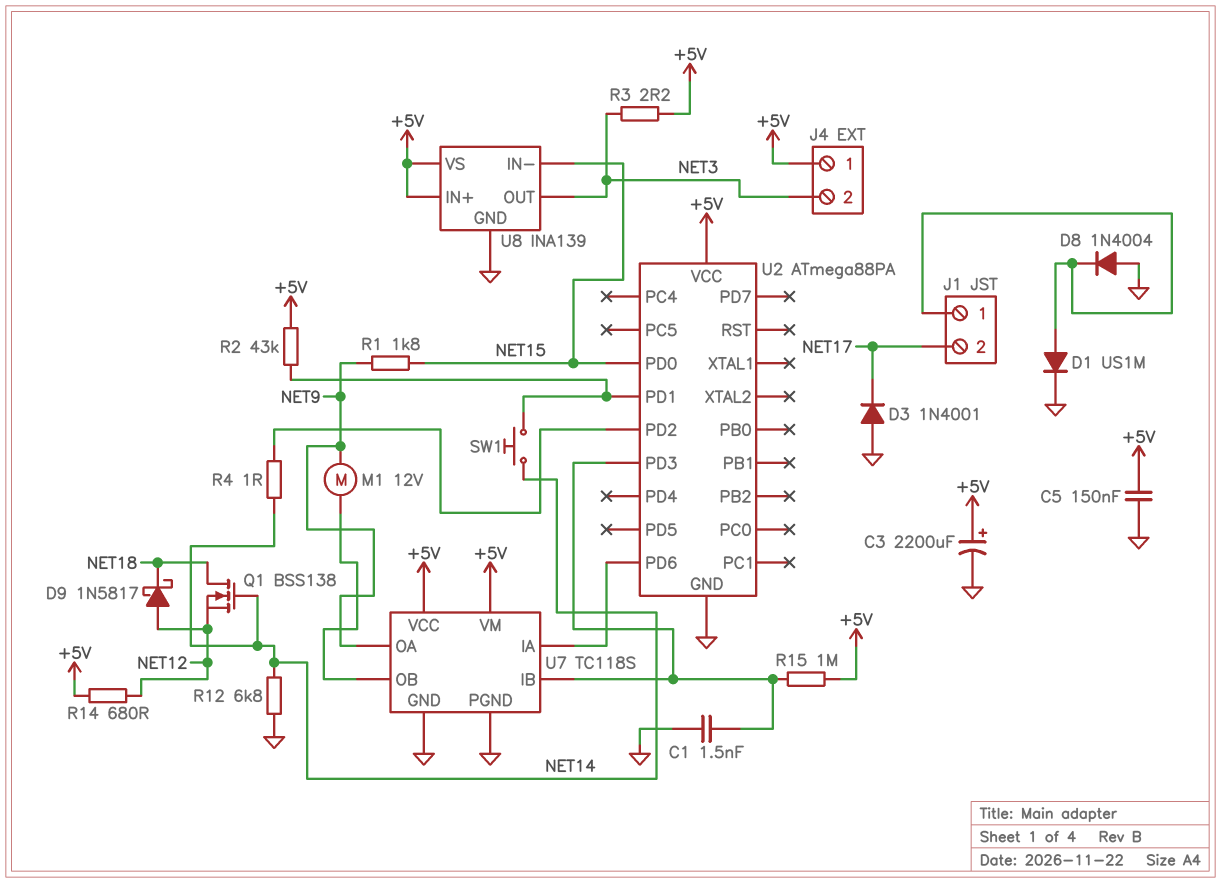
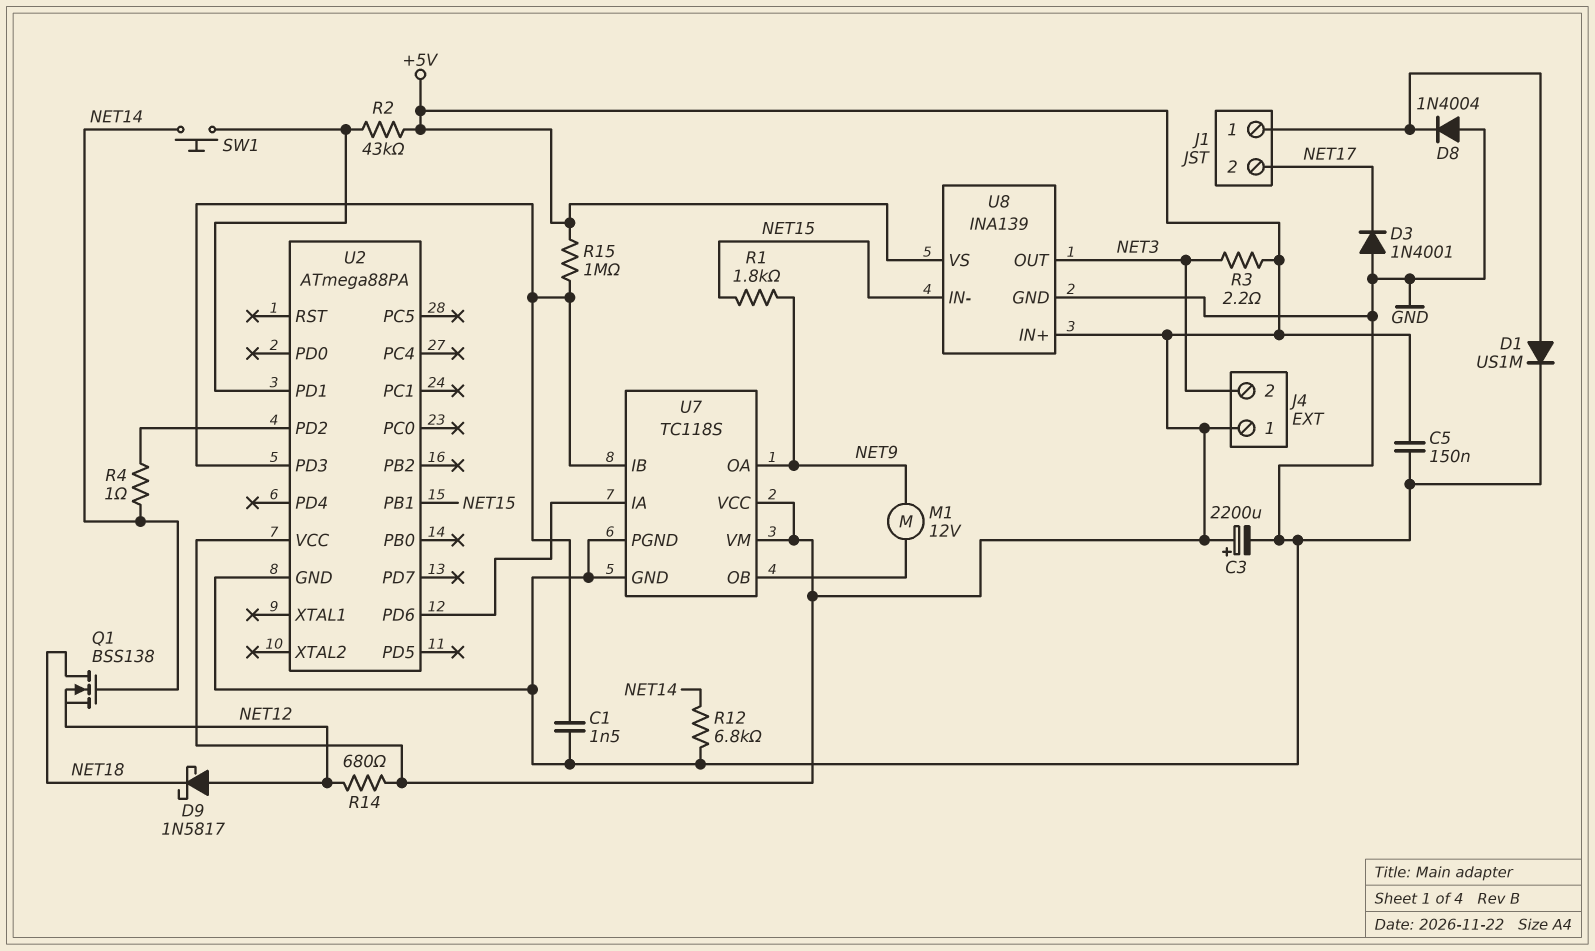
U2 pin PB1: none -> NET15
U2 pin PD0: NET15 -> none

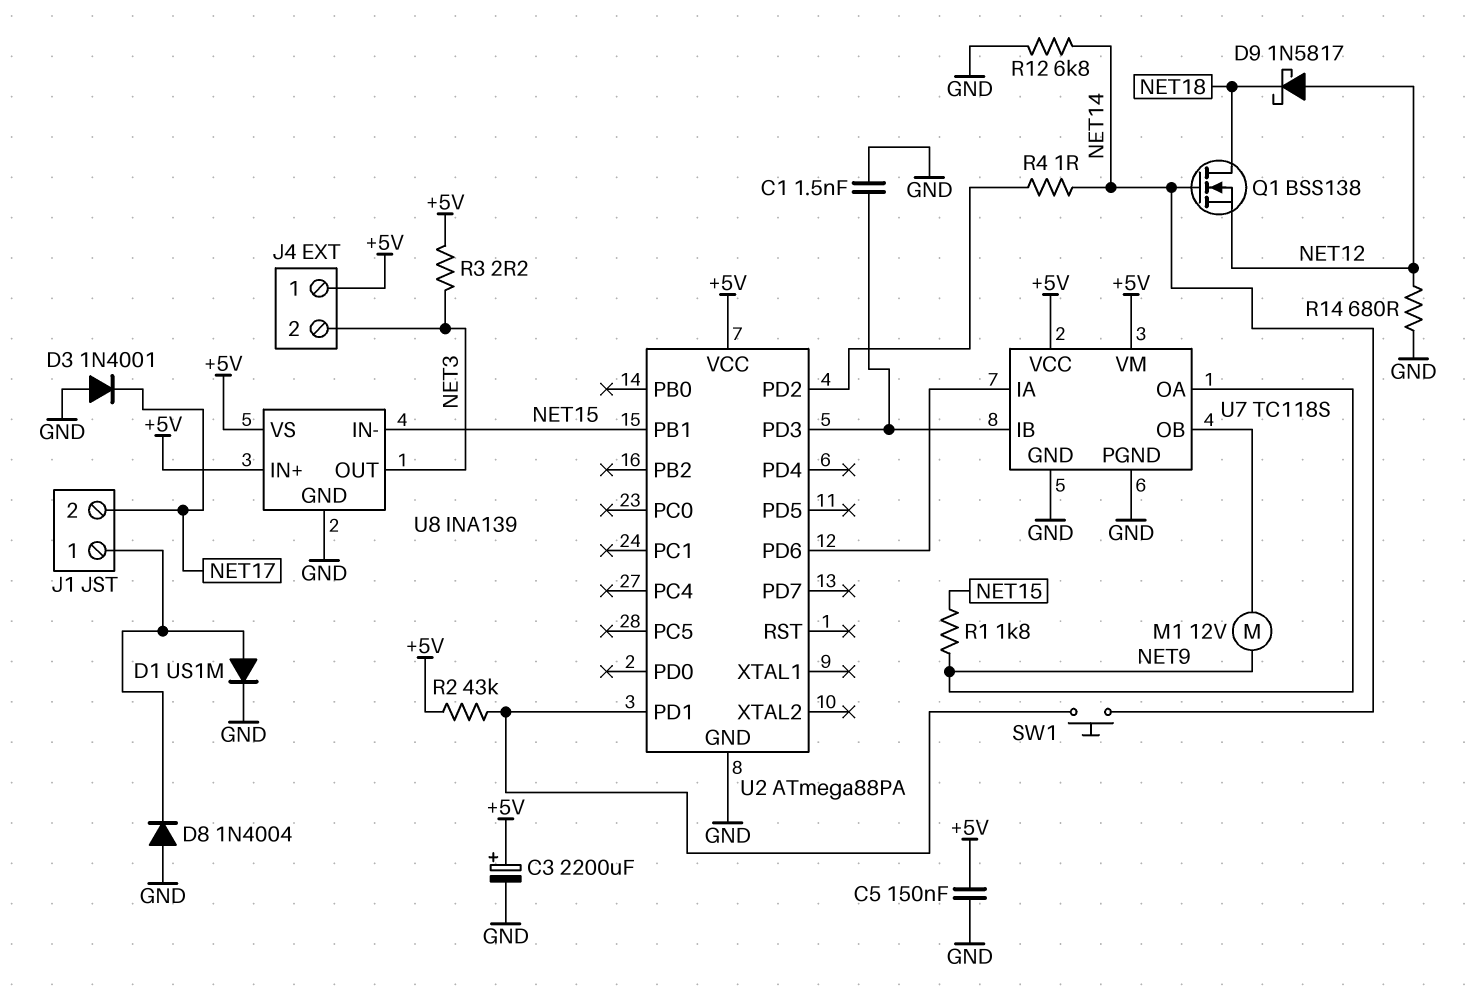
R14: 680 (+5V, NET12) -> 680 (GND, NET12)
R15: 1M (+5V, U2/PD3) -> none

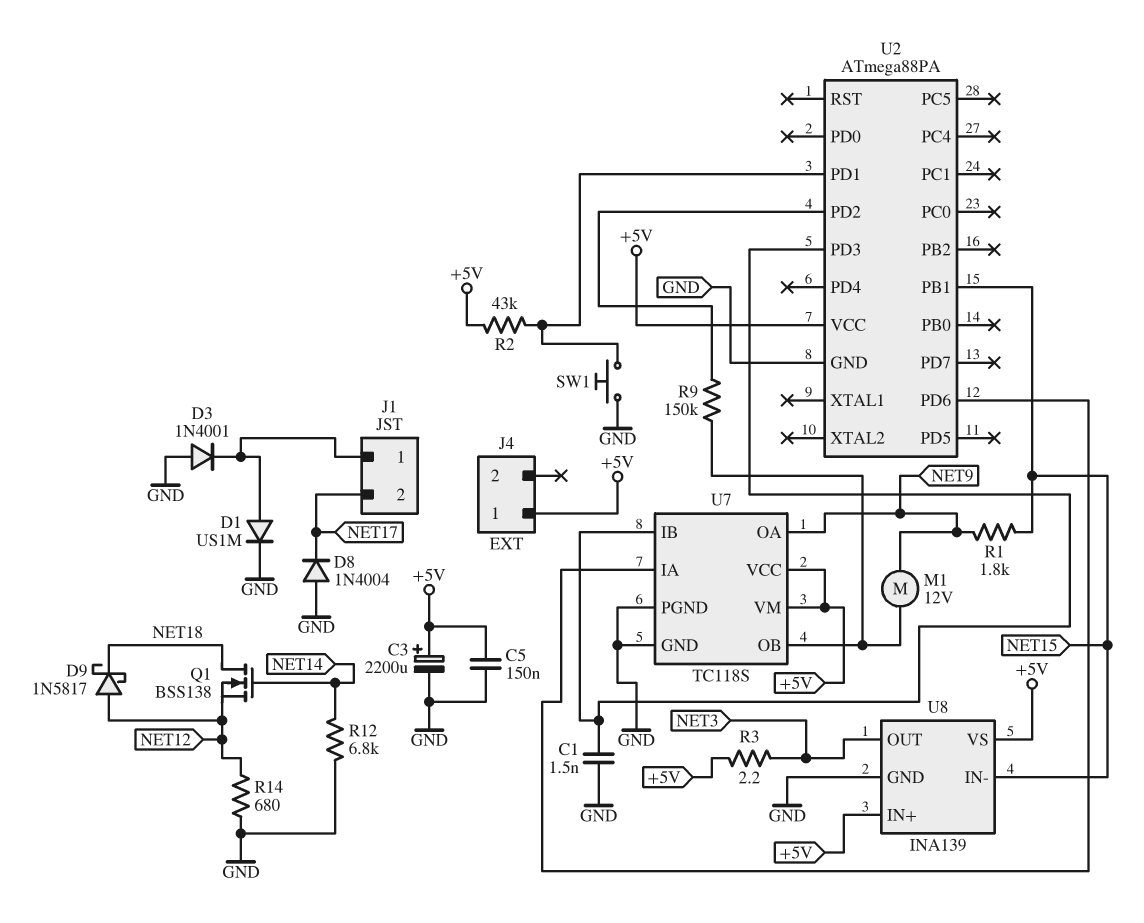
D3: diode 1N4001 (A GND, K NET17) -> diode 1N4001 (A GND, K J1/1)
D8: diode 1N4004 (A GND, K J1/1) -> diode 1N4004 (A GND, K NET17)
J4 pin 2: NET3 -> none
R4: 1 (NET14, U2/PD2) -> none
R9: none -> 150k (U2/PD2, U7/OB)
SW1: button (NET14, U2/PD1) -> button (GND, U2/PD1)

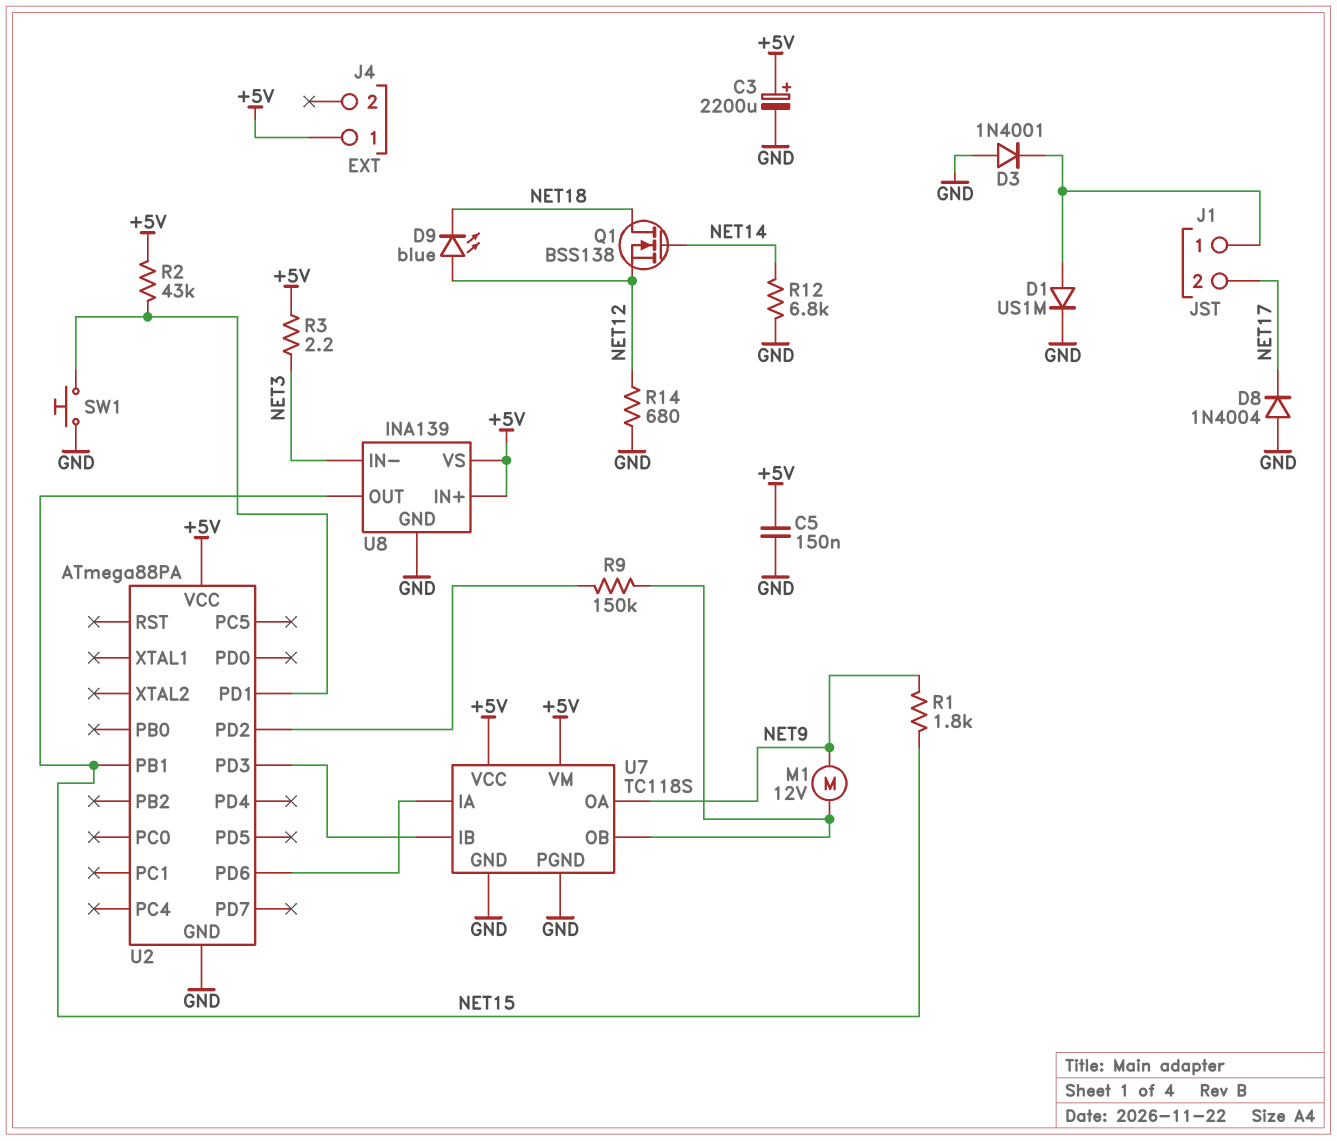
C1: 1.5nF (GND, U2/PD3) -> none
D9: schottky 1N5817 (A NET12, K NET18) -> LED blue (A NET12, K NET18)
U8 pin IN-: NET15 -> NET3
U8 pin OUT: NET3 -> NET15

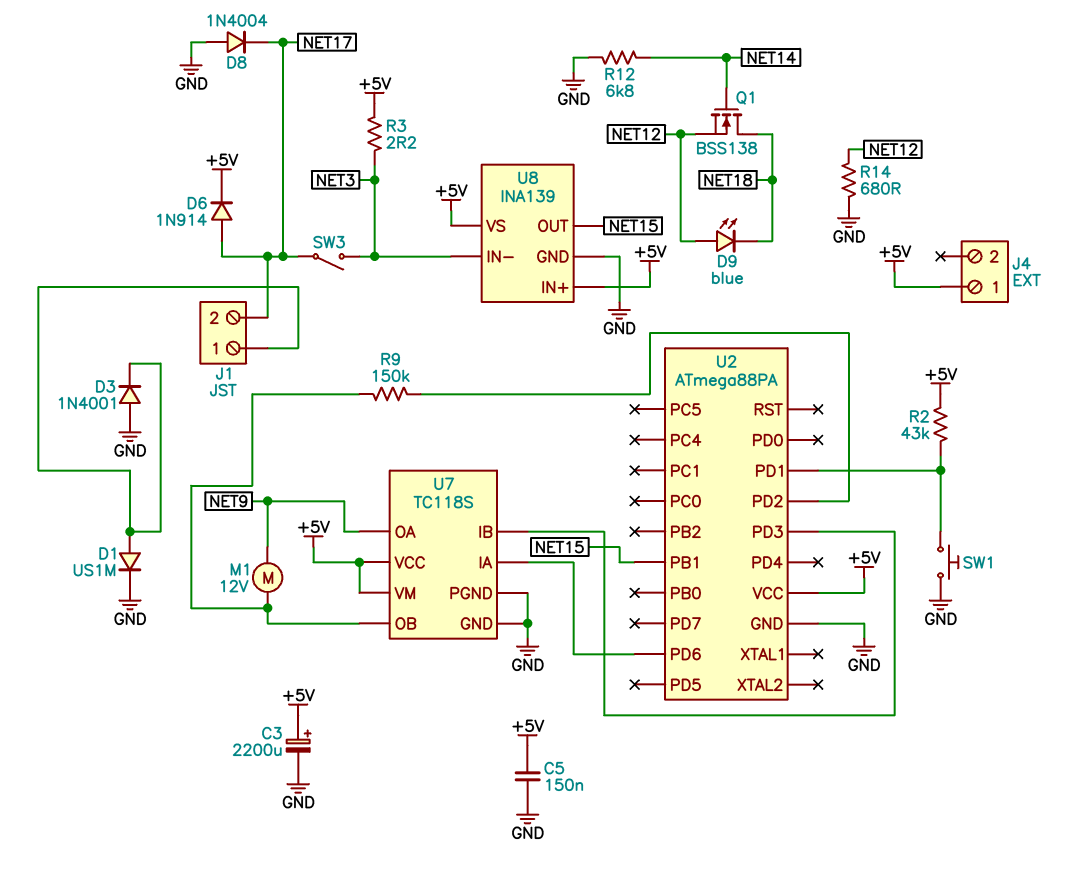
D6: none -> diode 1N914 (A NET17, K +5V)
R1: 1.8k (NET9, NET15) -> none
SW3: none -> switch (NET3, NET17)

